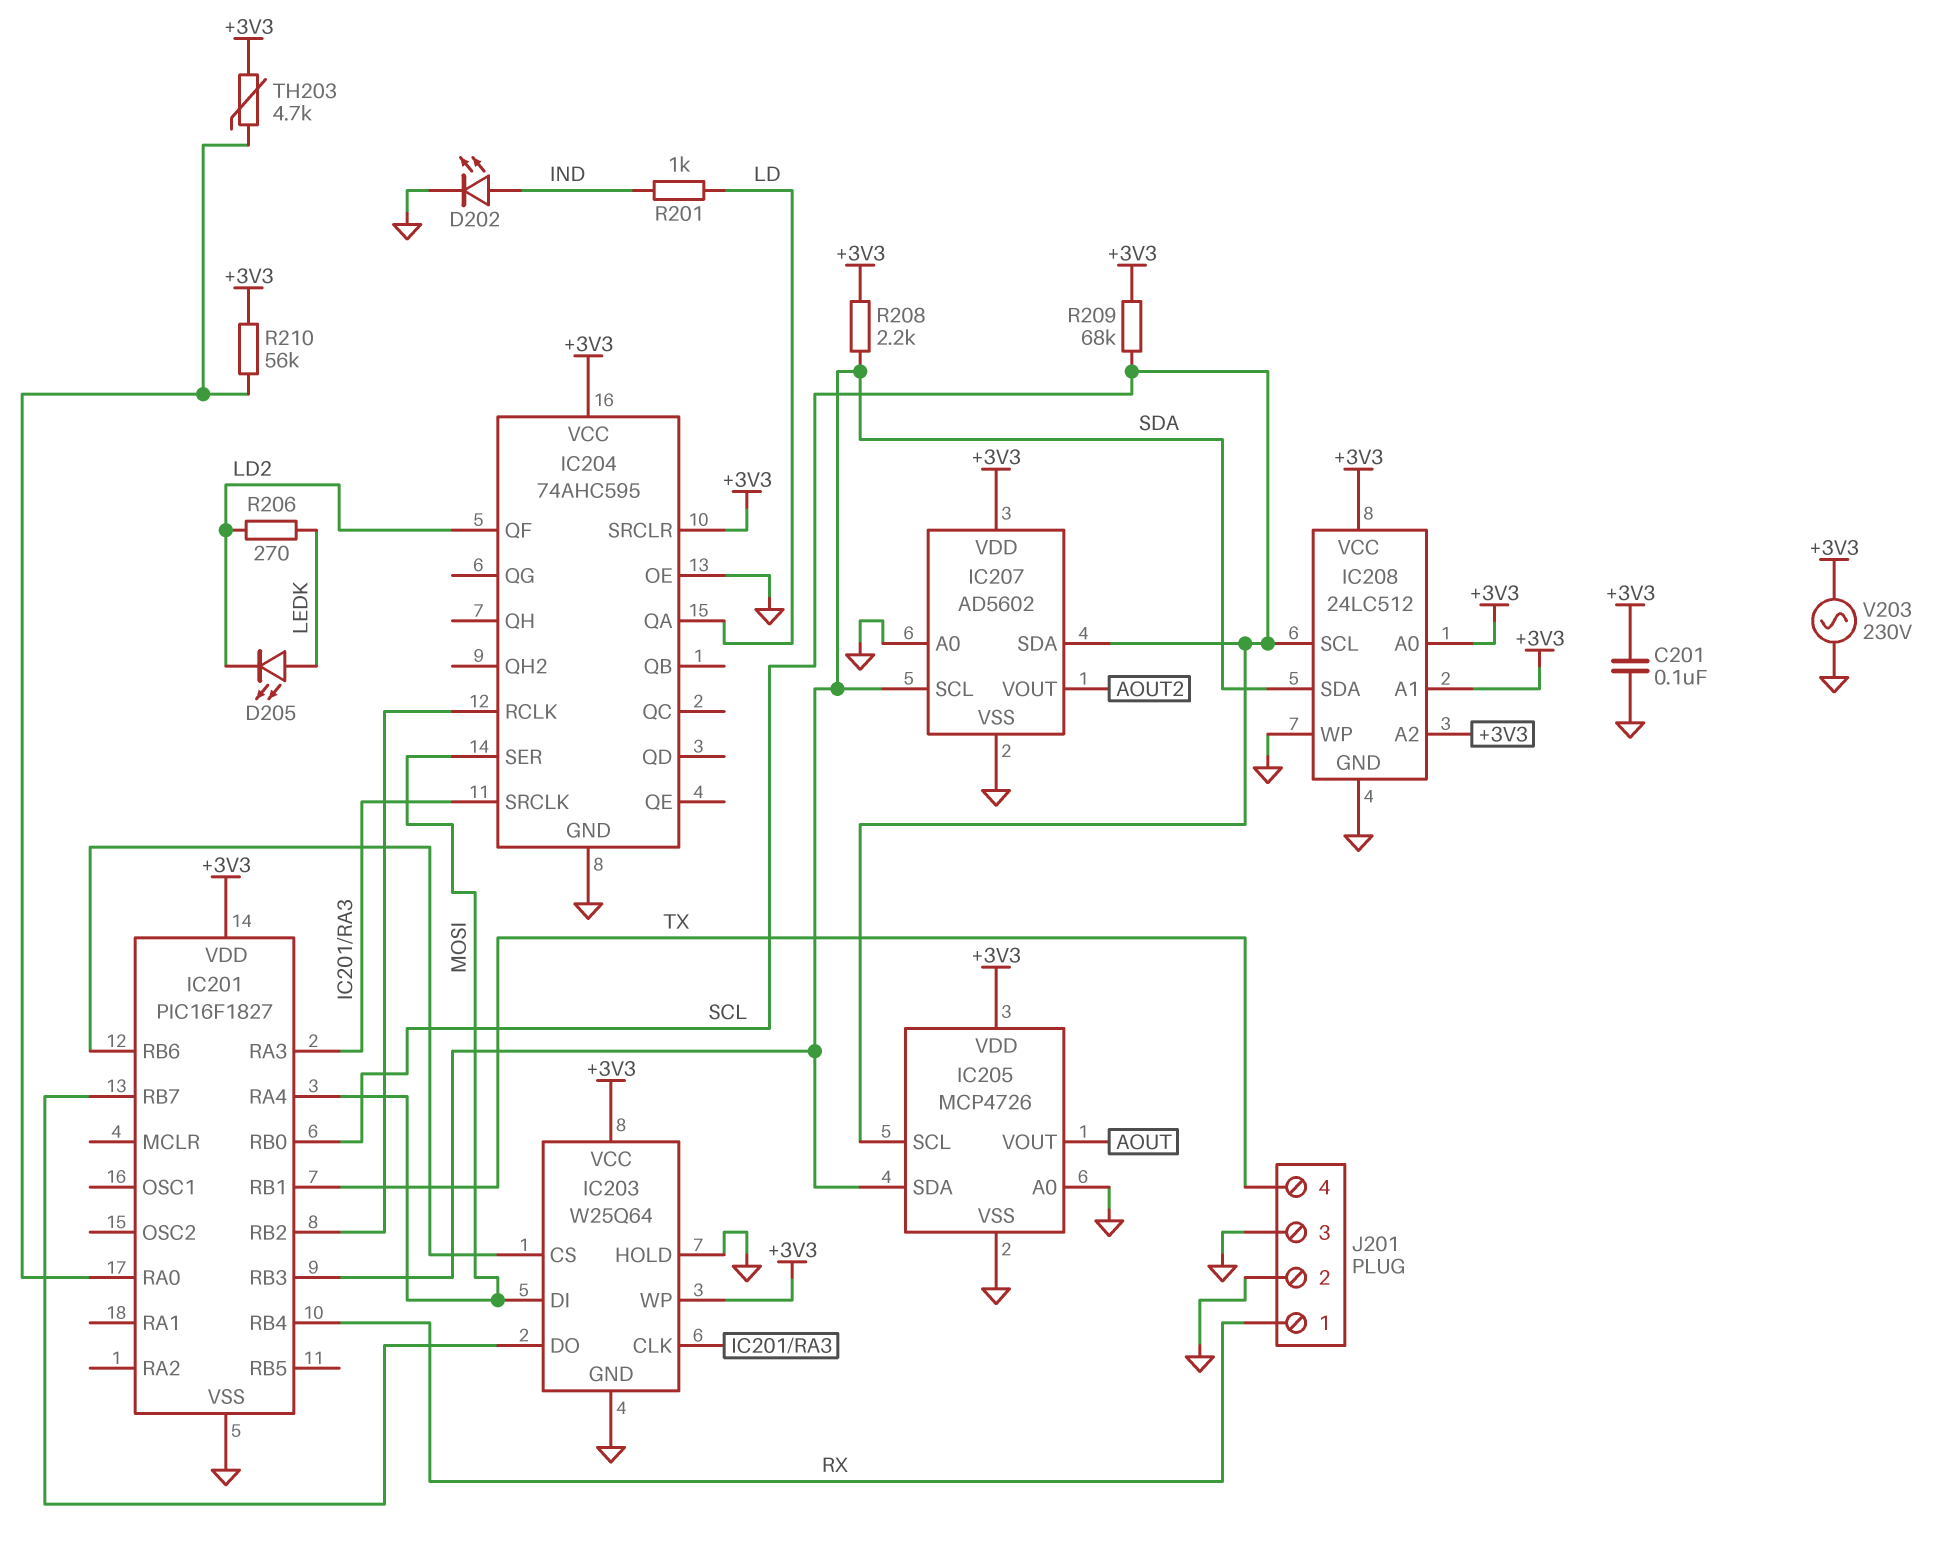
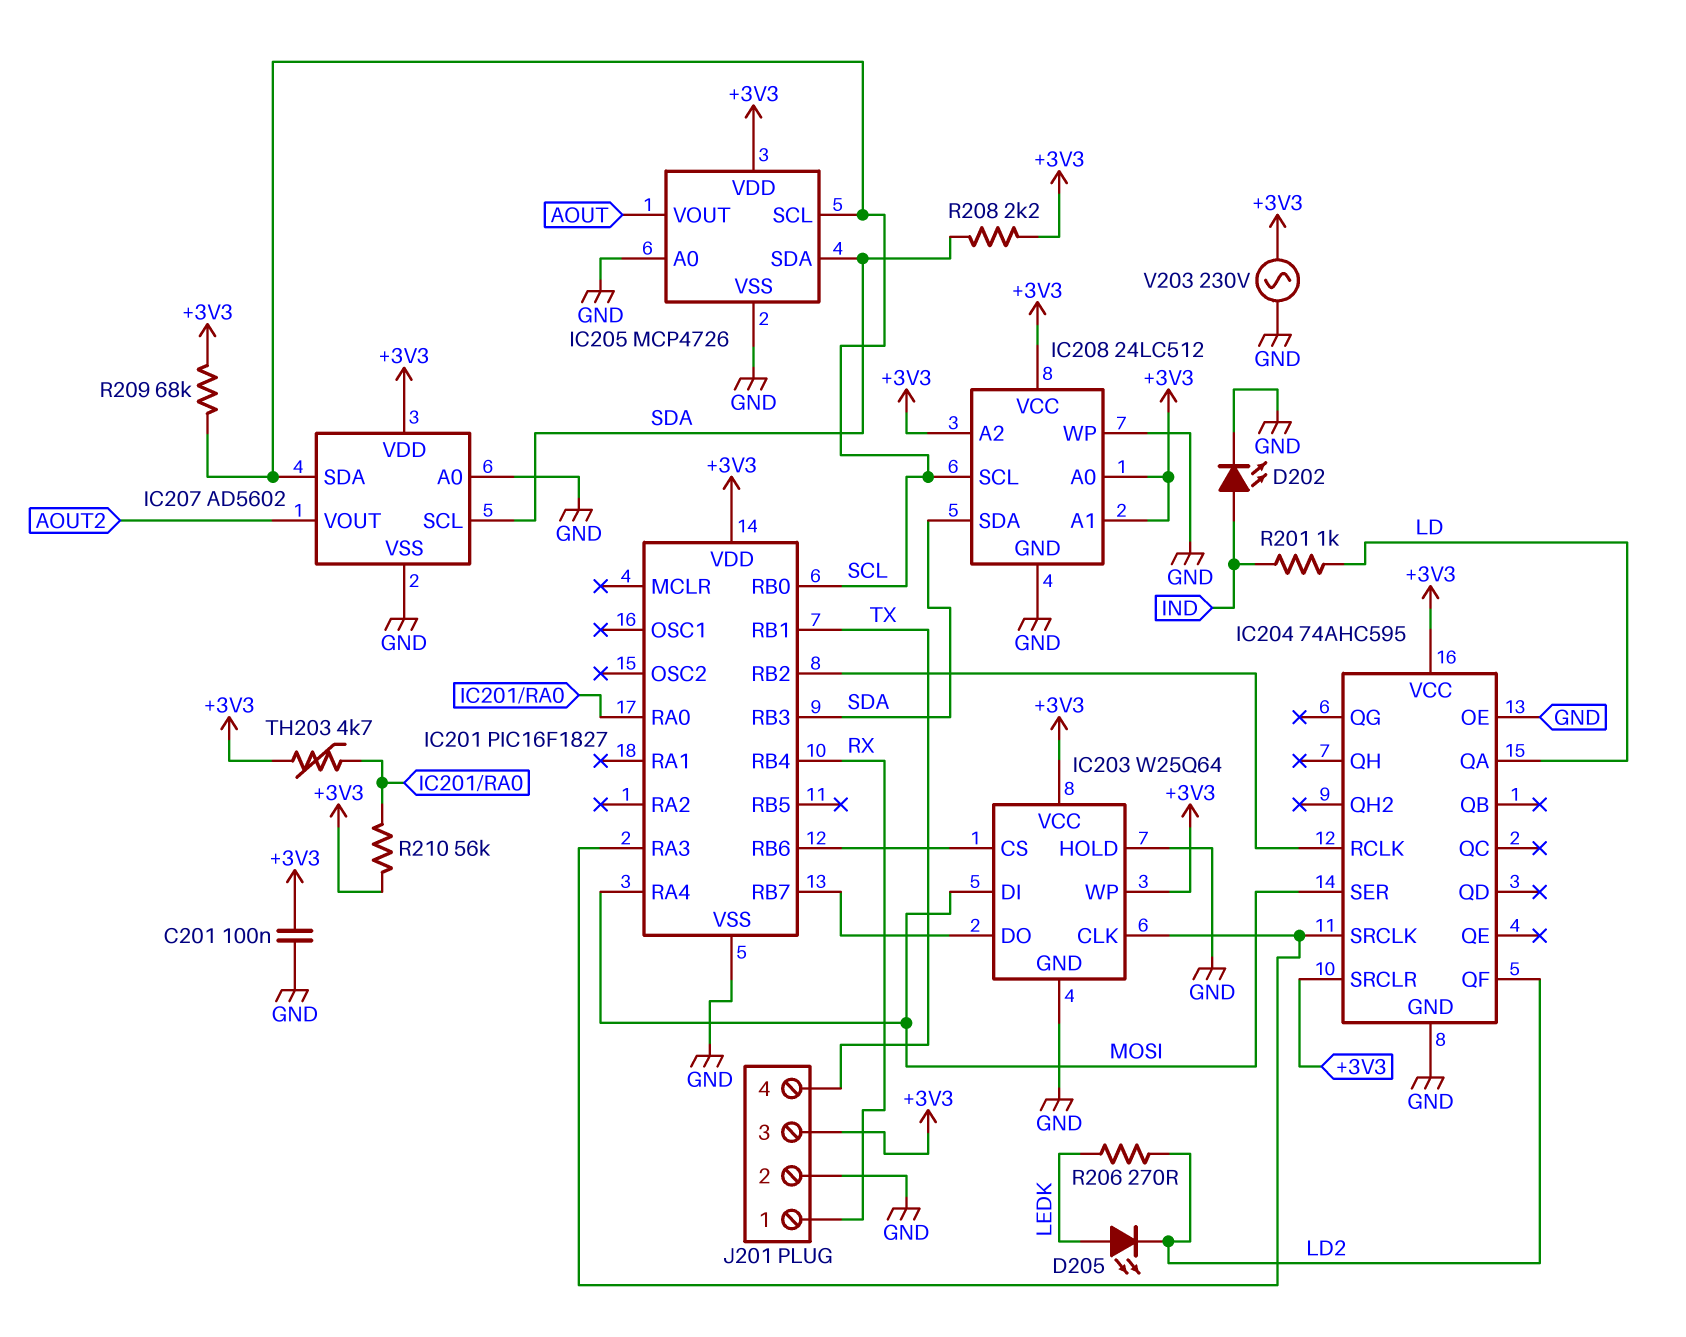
J201 pin 3: GND -> +3V3

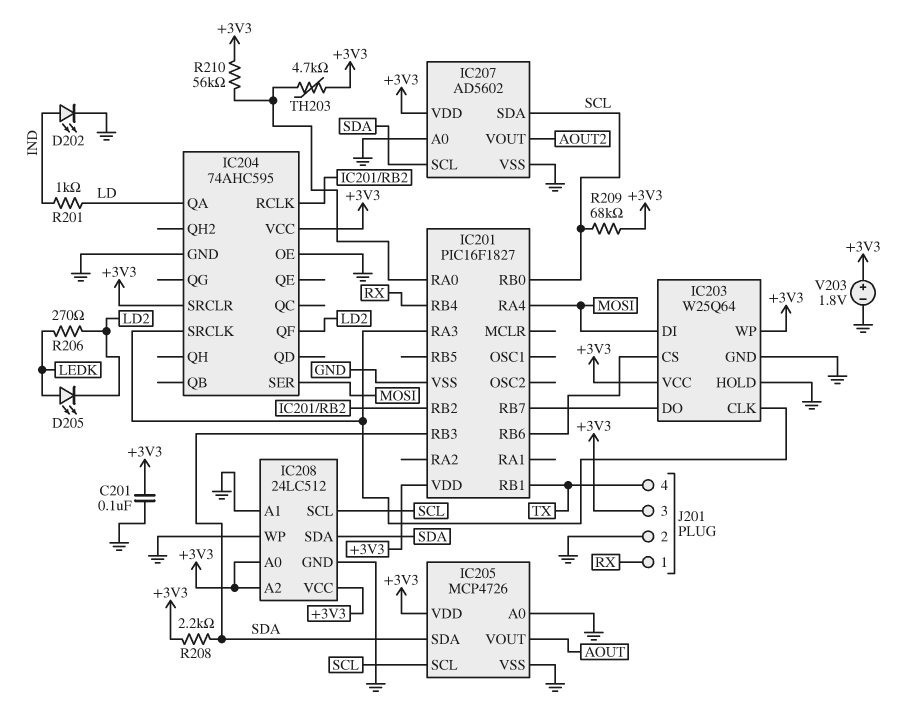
IC208 pin A1: +3V3 -> GND
V203: AC 230V (+3V3, GND) -> 1.8V (plus +3V3, minus GND)

